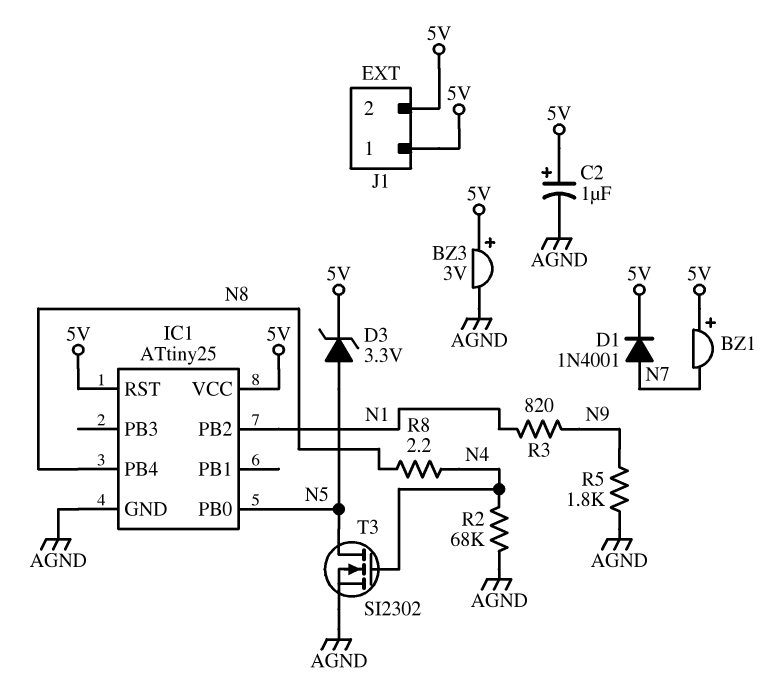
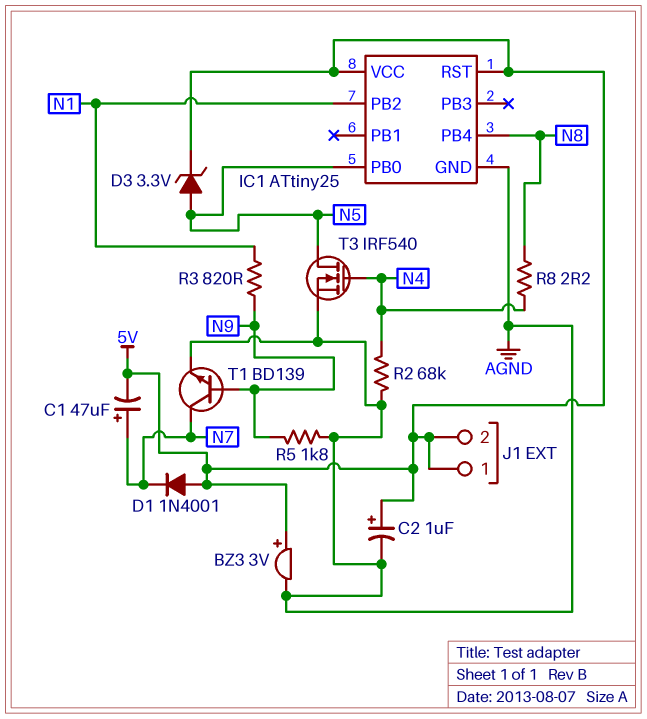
BZ1: buzzer (plus 5V, minus N7) -> none
C1: none -> 47uF (plus N7, minus 5V)
D1: diode 1N4001 (A N7, K 5V) -> diode 1N4001 (A 5V, K N7)
T1: none -> NPN BD139 (B N9, C N7, E AGND)
T3: NMOS SI2302 (G N4, D N5, S AGND) -> NMOS IRF540 (G N4, D N5, S AGND)

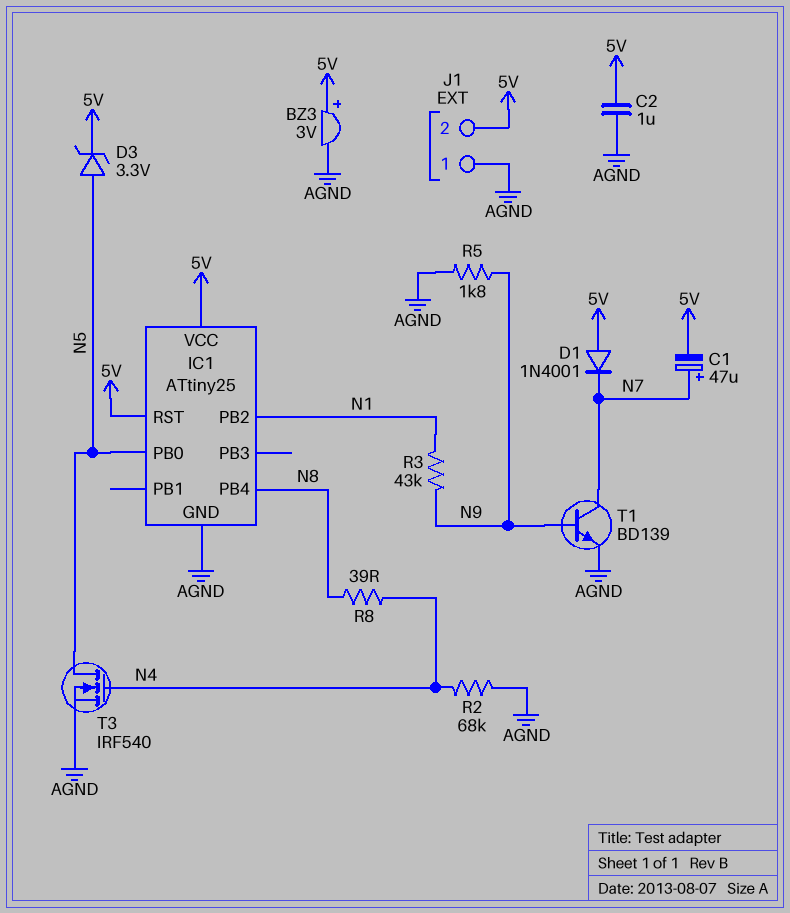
C2: 1uF (plus 5V, minus AGND) -> 1uF (5V, AGND)
J1 pin 1: 5V -> AGND
R3: 820 (N1, N9) -> 43k (N1, N9)
R8: 2.2 (N4, N8) -> 39 (N4, N8)

